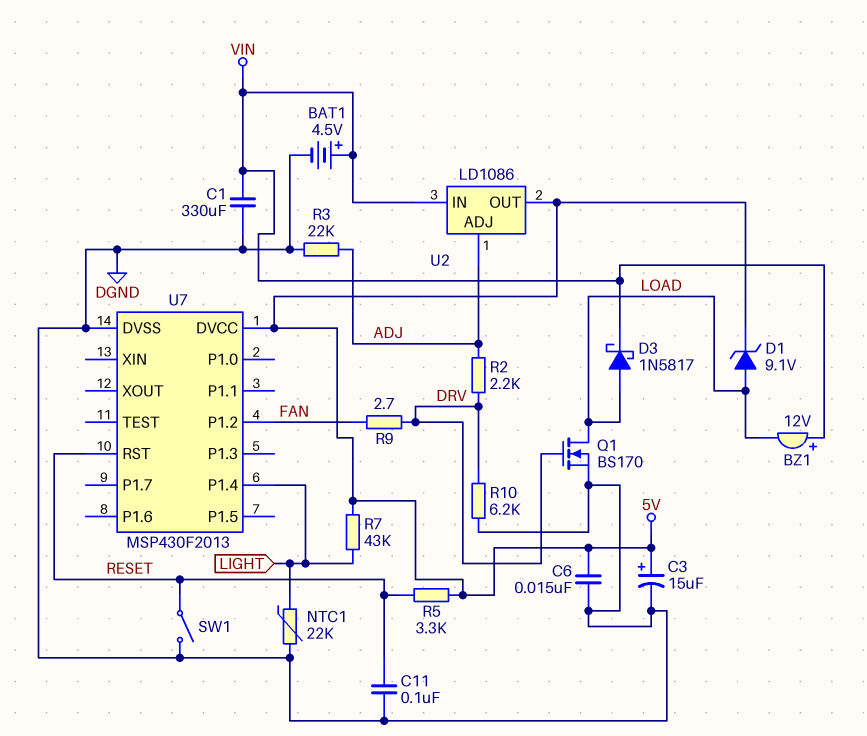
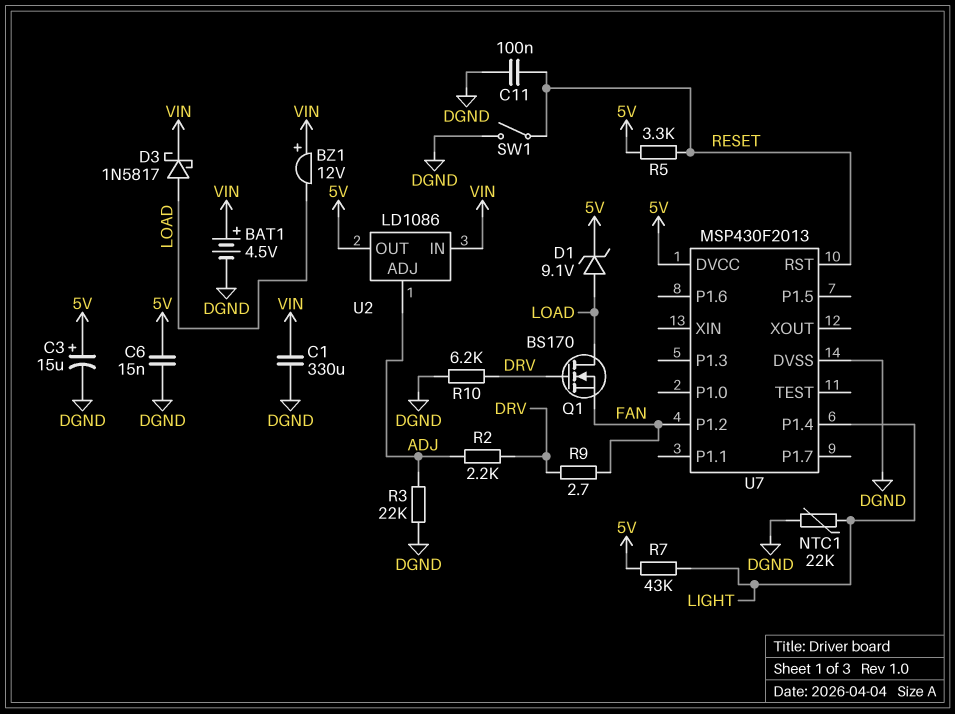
Q1: NMOS BS170 (G DRV, D LOAD, S DGND) -> NMOS BS170 (G DRV, D LOAD, S FAN)

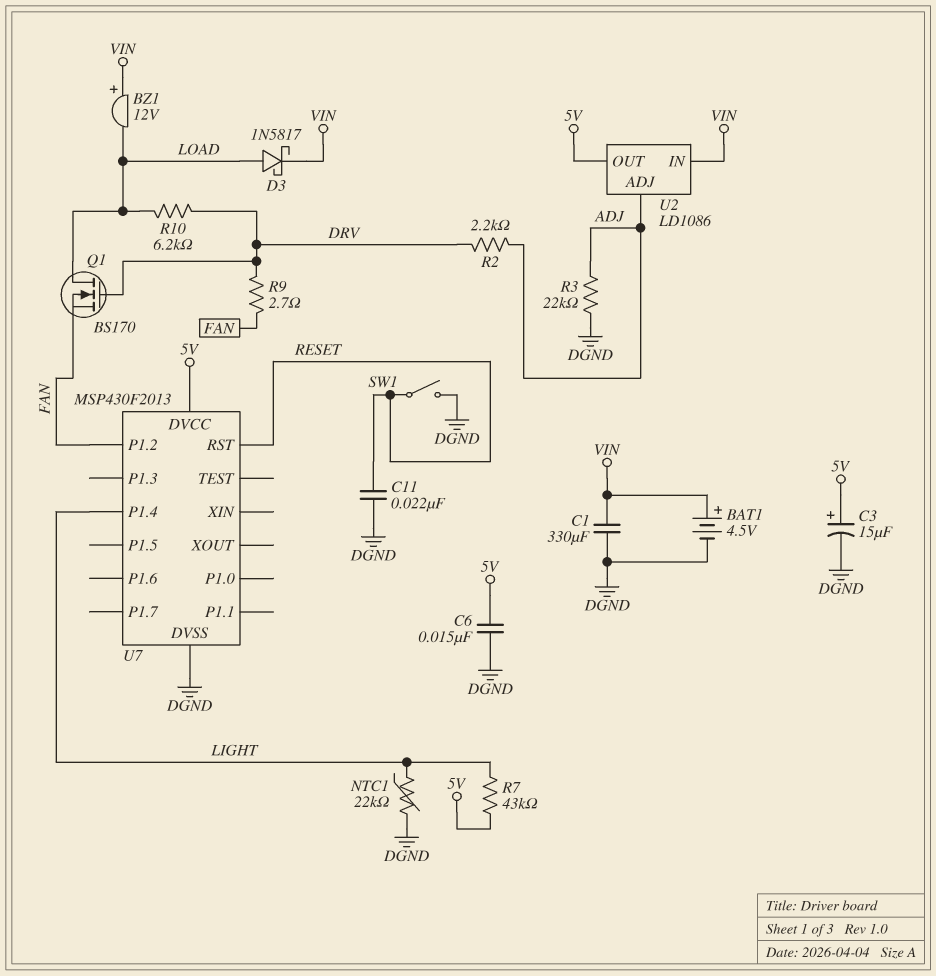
C11: 100nF (DGND, RESET) -> 22nF (DGND, RESET)
D1: zener 9.1V (A LOAD, K 5V) -> none
R5: 3.3k (5V, RESET) -> none
R10: 6.2k (DGND, DRV) -> 6.2k (DRV, LOAD)

